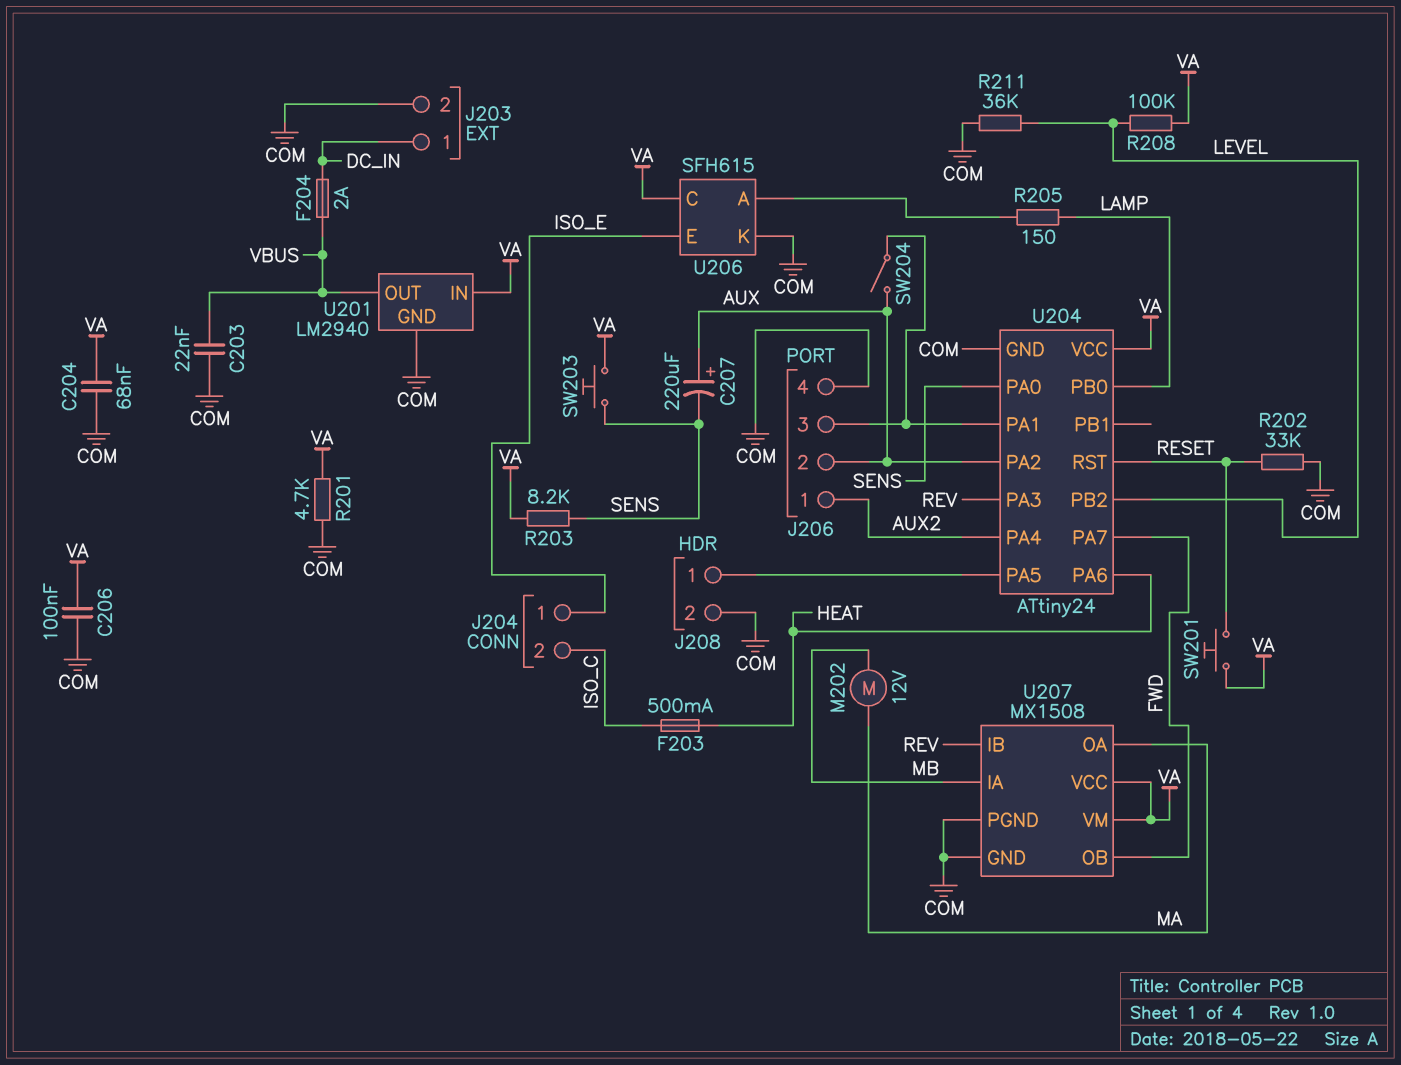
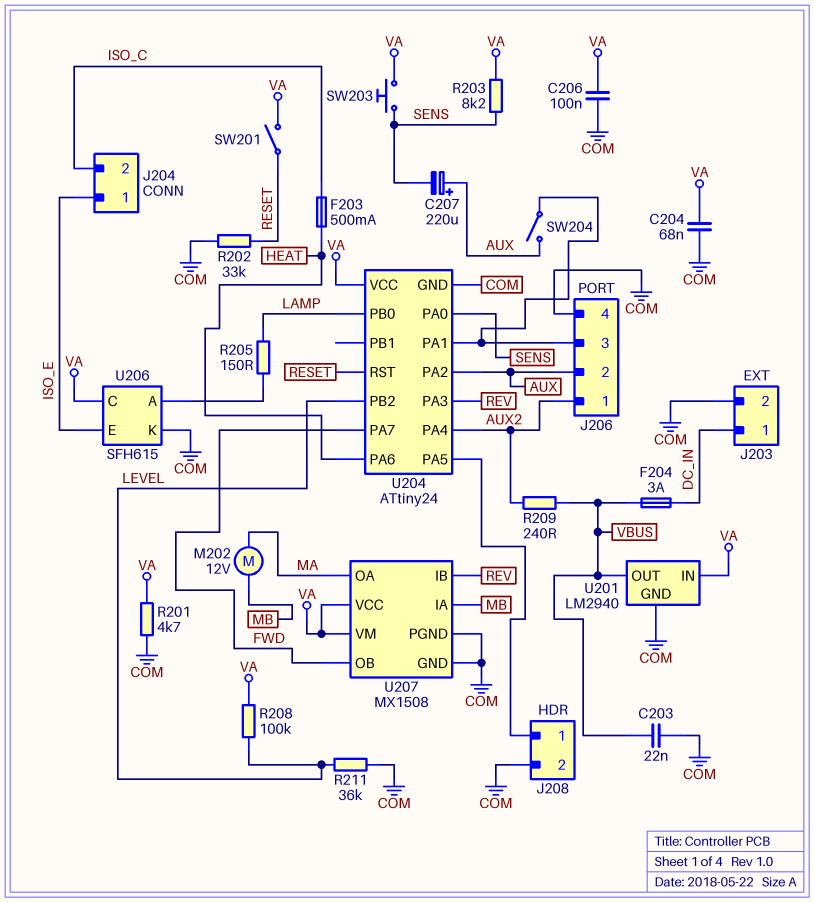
F204: 2A (DC_IN, VBUS) -> 3A (DC_IN, VBUS)
R209: none -> 240 (AUX2, VBUS)
SW201: button (RESET, VA) -> switch (RESET, VA)

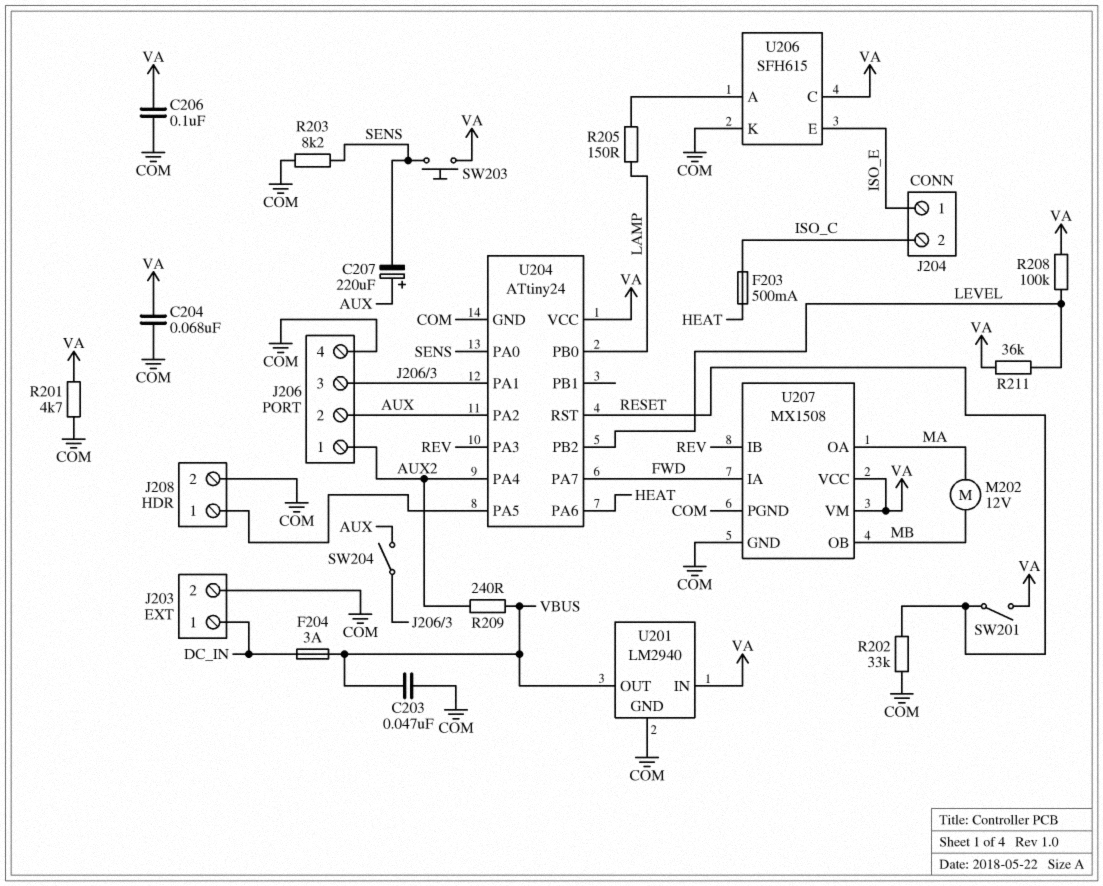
C203: 22nF (COM, VBUS) -> 47nF (COM, VBUS)
R203: 8.2k (SENS, VA) -> 8.2k (COM, SENS)
R211: 36k (COM, LEVEL) -> 36k (LEVEL, VA)
U207 pin IA: MB -> FWD
U207 pin OB: FWD -> MB

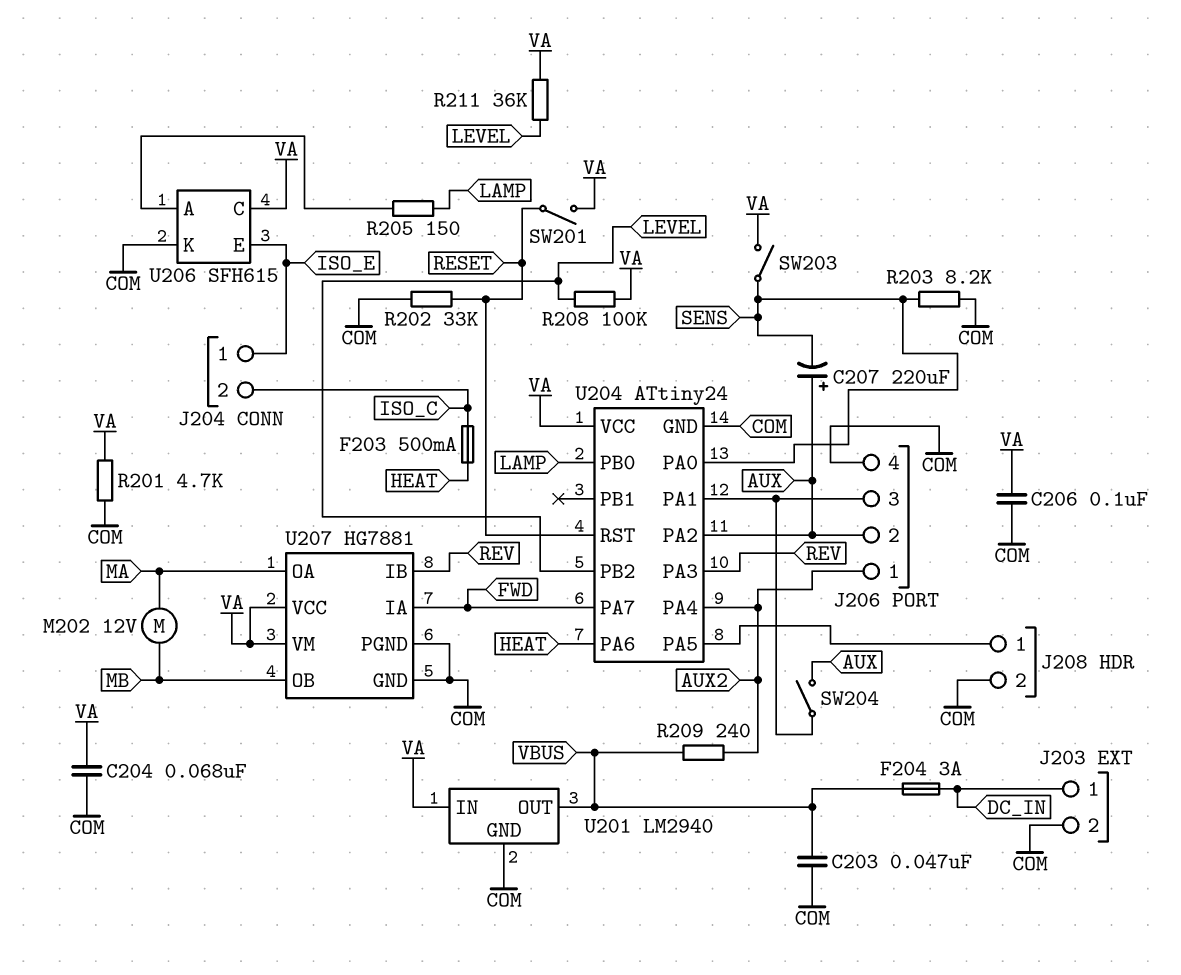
SW203: button (SENS, VA) -> switch (SENS, VA)
U207: MX1508 -> HG7881

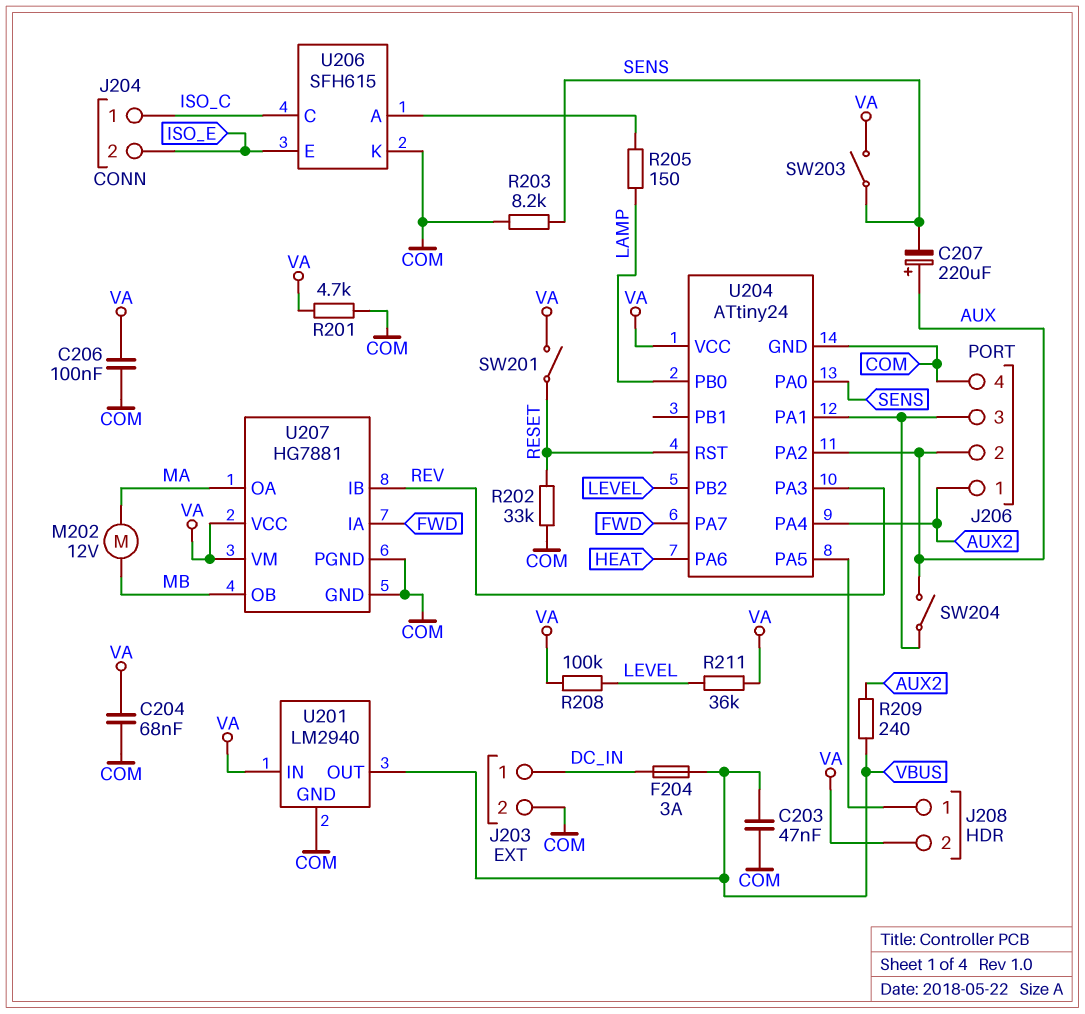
F203: 500mA (HEAT, ISO_C) -> none
J204 pin 1: ISO_E -> ISO_C
J204 pin 2: ISO_C -> ISO_E
J208 pin 2: COM -> VA
U206 pin C: VA -> ISO_C

